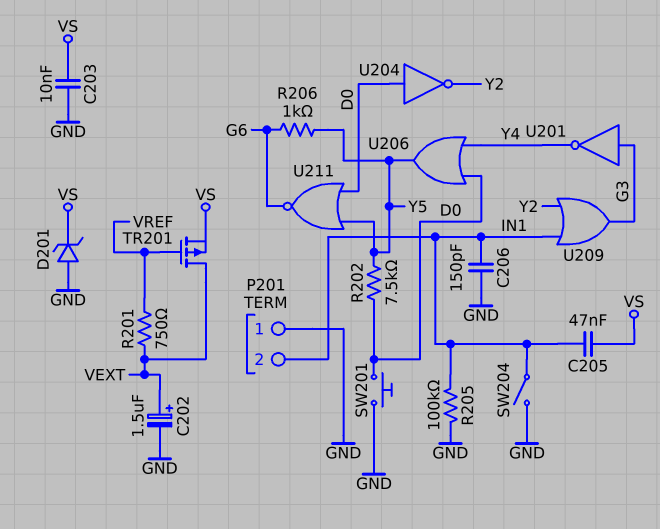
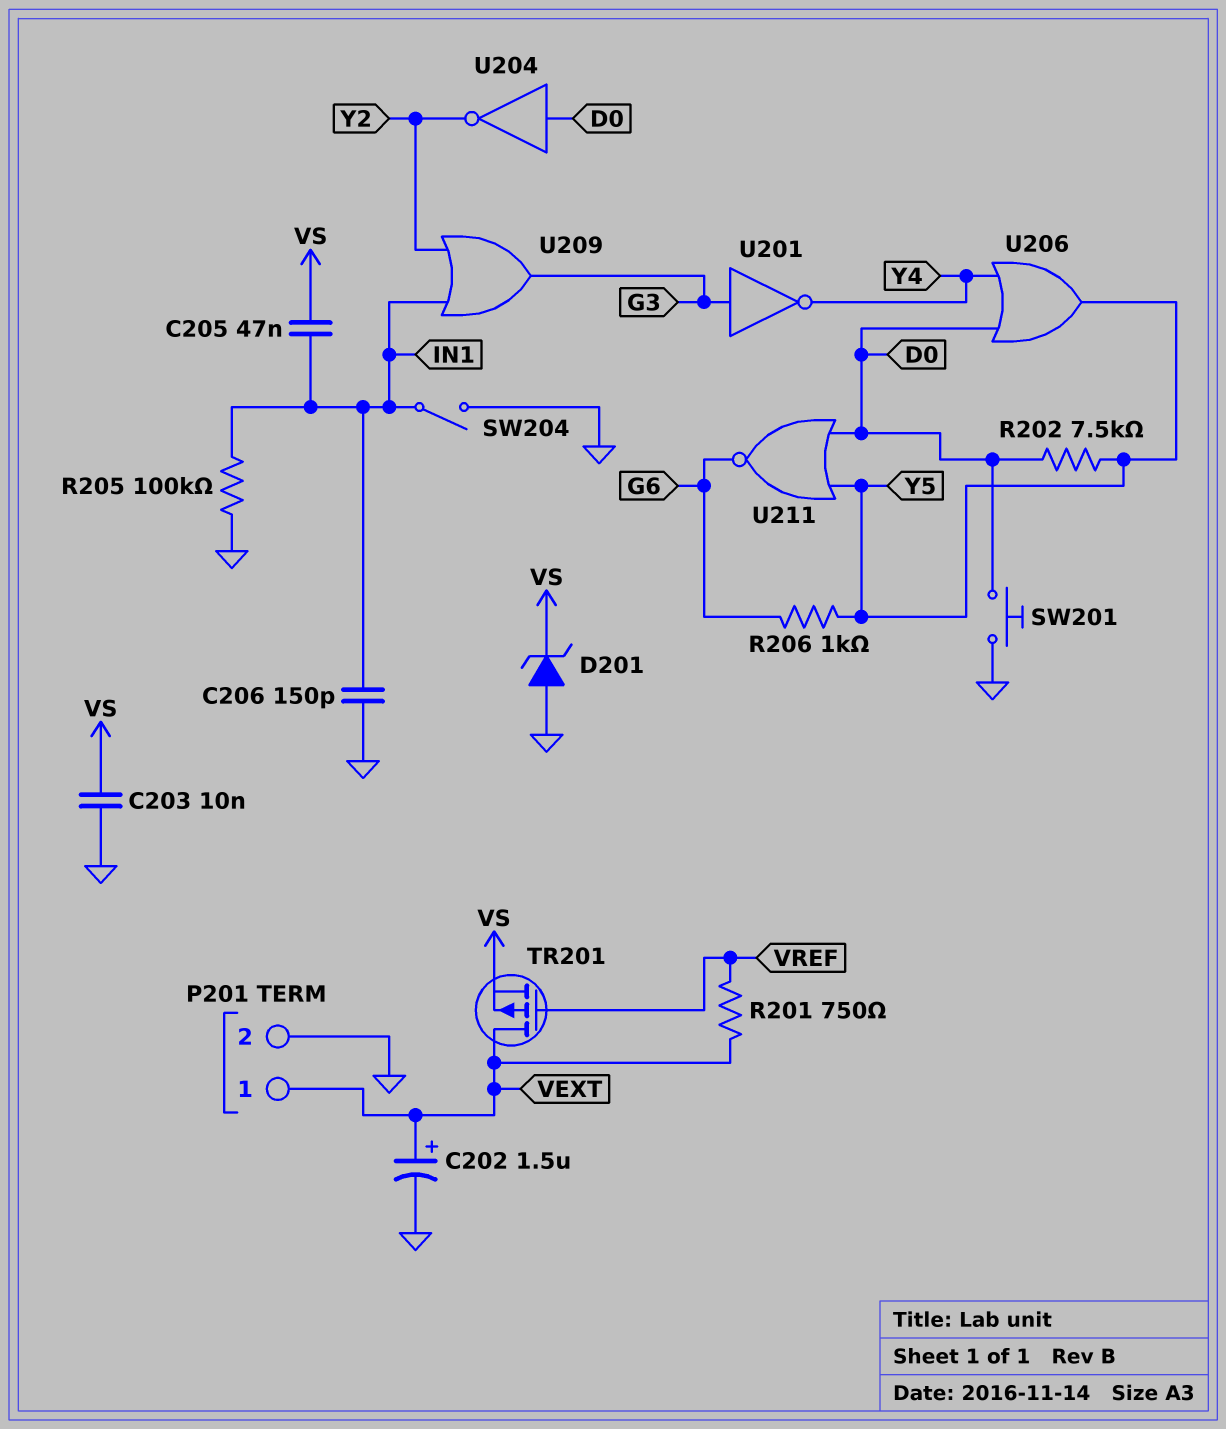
P201 pin 1: GND -> VEXT
P201 pin 2: IN1 -> GND

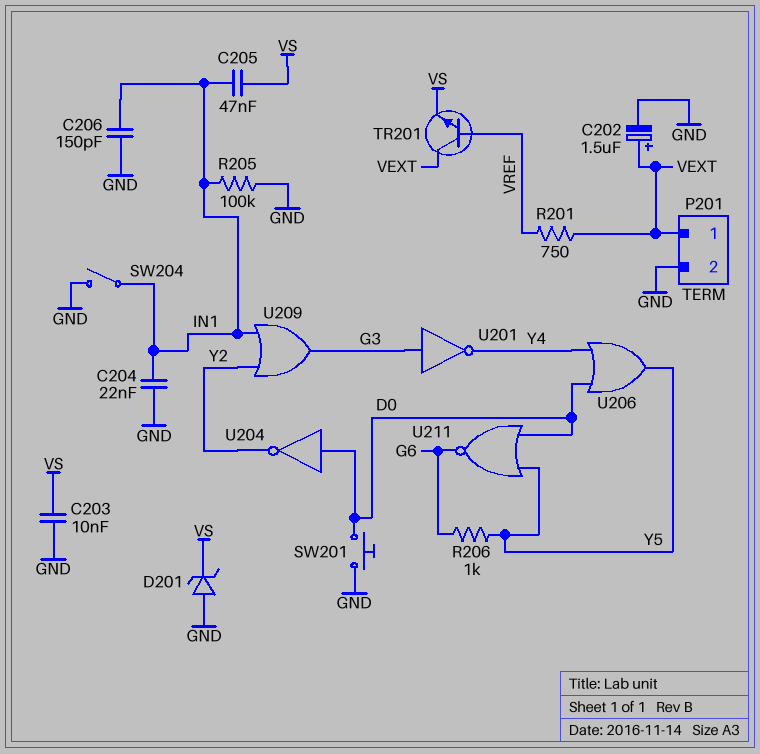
C204: none -> 22nF (GND, IN1)
R202: 7.5k (D0, Y5) -> none
TR201: PMOS (G VREF, D VEXT, S VS) -> NPN (B VREF, C VEXT, E VS)

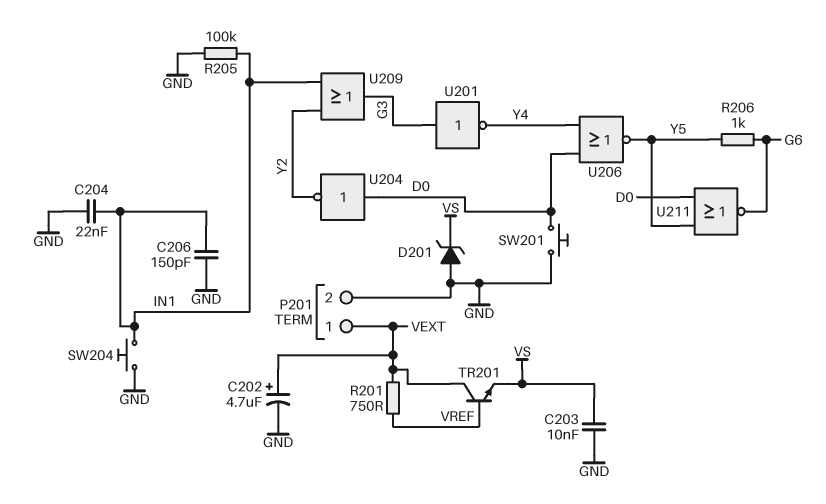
C202: 1.5uF (plus VEXT, minus GND) -> 4.7uF (plus VEXT, minus GND)
C205: 47nF (IN1, VS) -> none
SW204: switch (GND, IN1) -> button (GND, IN1)
U206: OR (in D0, in Y4, out Y5) -> NOR (in D0, in Y4, out Y5)

